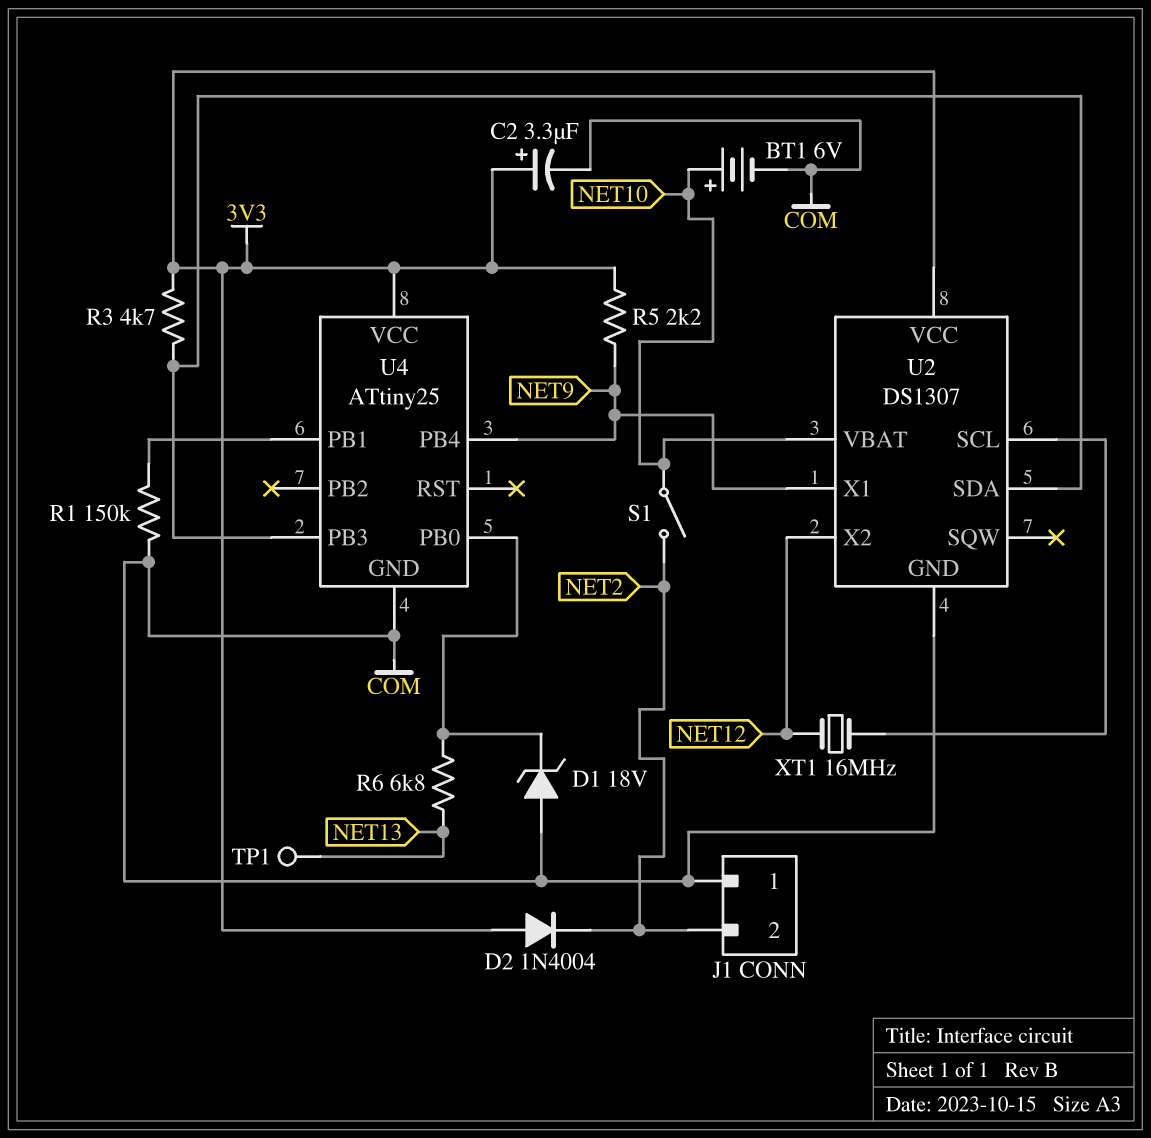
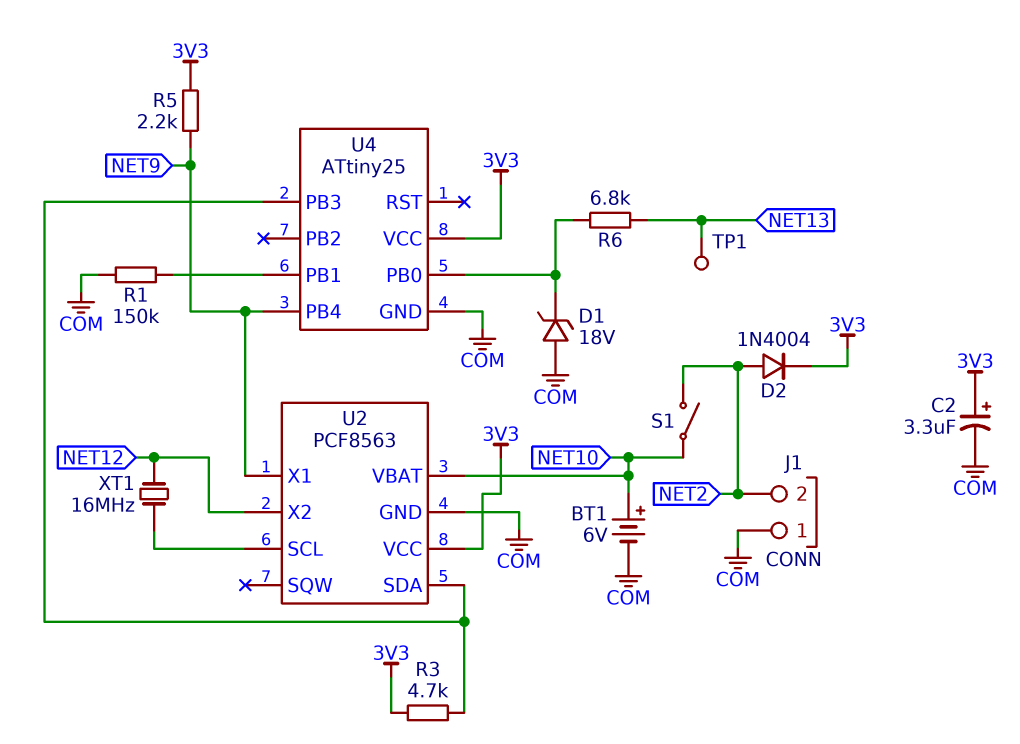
D2: diode 1N4004 (A 3V3, K NET2) -> diode 1N4004 (A NET2, K 3V3)
U2: DS1307 -> PCF8563

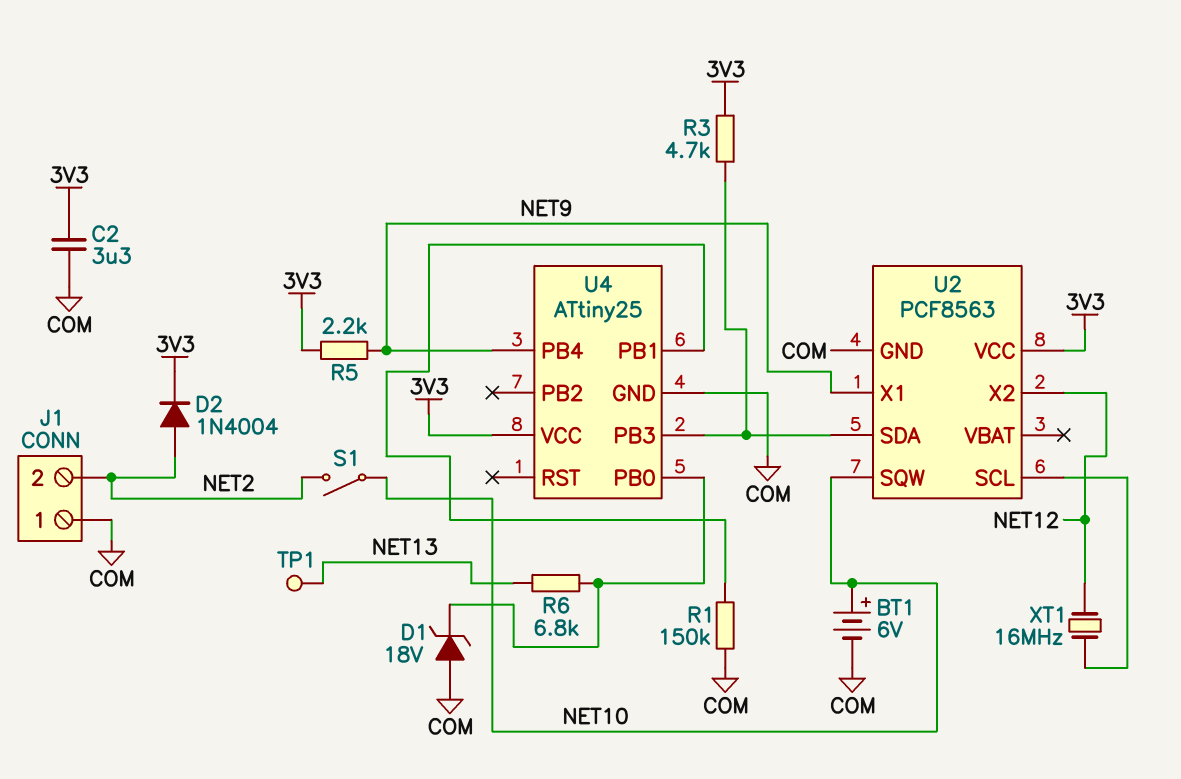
C2: 3.3uF (plus 3V3, minus COM) -> 3.3uF (3V3, COM)
U2 pin SQW: none -> NET10
U2 pin VBAT: NET10 -> none

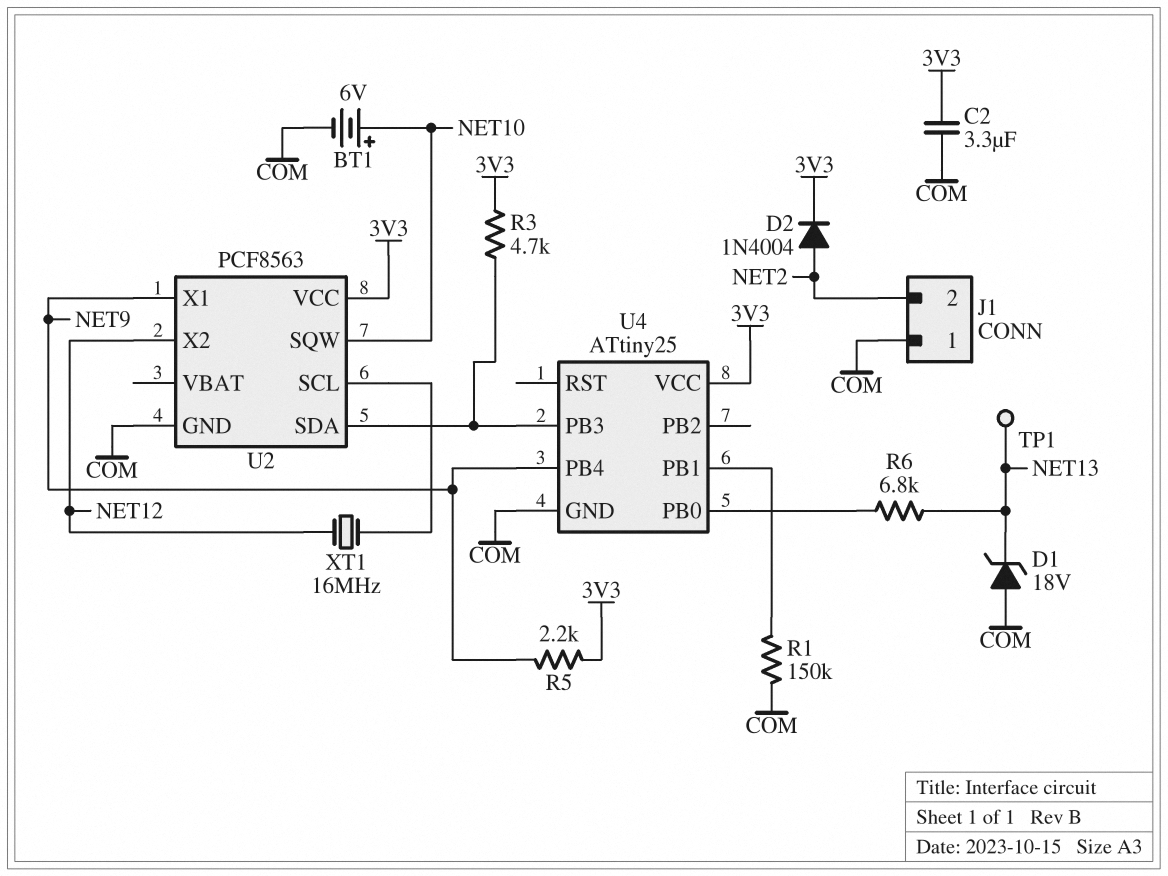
D1: zener 18V (A COM, K U4/PB0) -> zener 18V (A COM, K NET13)
S1: switch (NET2, NET10) -> none

